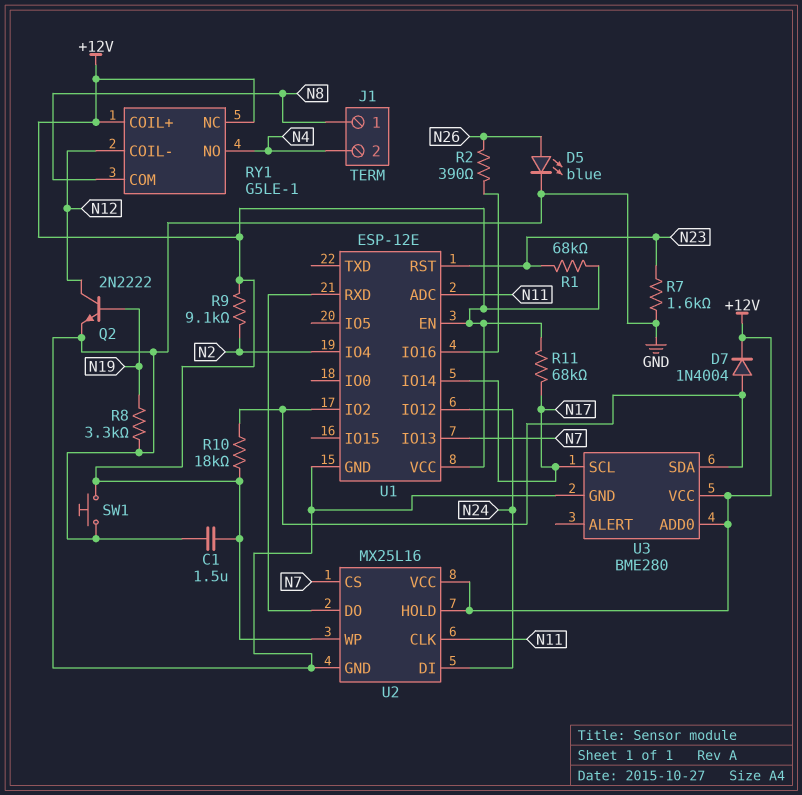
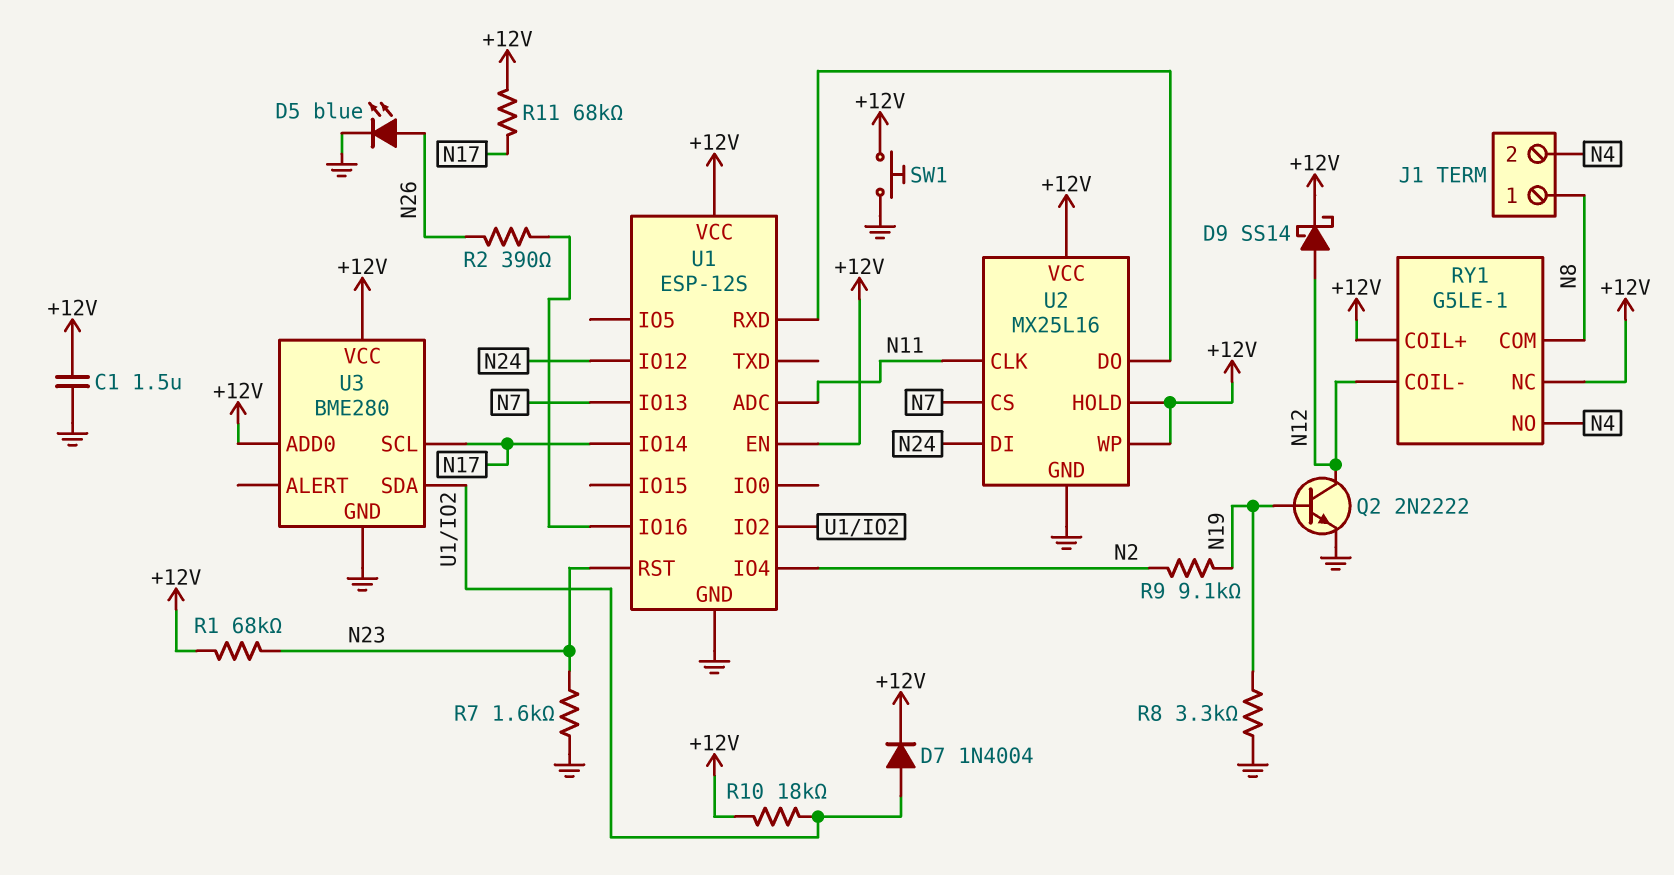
D9: none -> schottky SS14 (A N12, K +12V)
R9: 9.1k (+12V, N2) -> 9.1k (N2, N19)
U1: ESP-12E -> ESP-12S

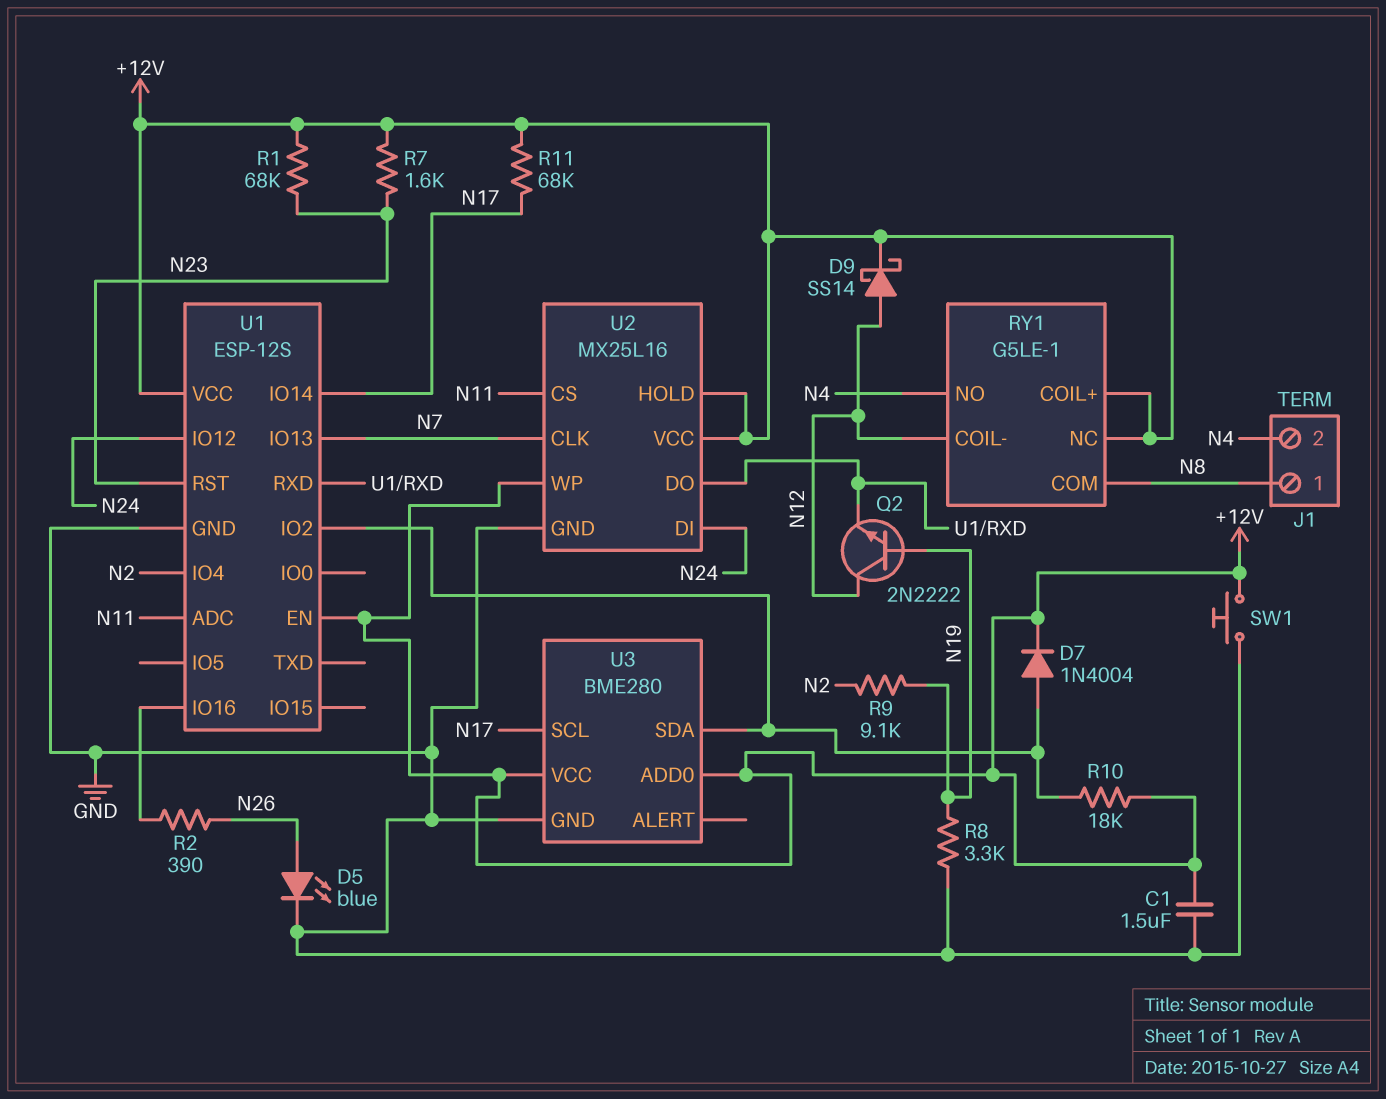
Q2: NPN 2N2222 (B N19, C N12, E GND) -> NPN 2N2222 (B N19, C N12, E U1/RXD)
R7: 1.6k (GND, N23) -> 1.6k (+12V, N23)
U2 pin CLK: N11 -> N7
U2 pin CS: N7 -> N11

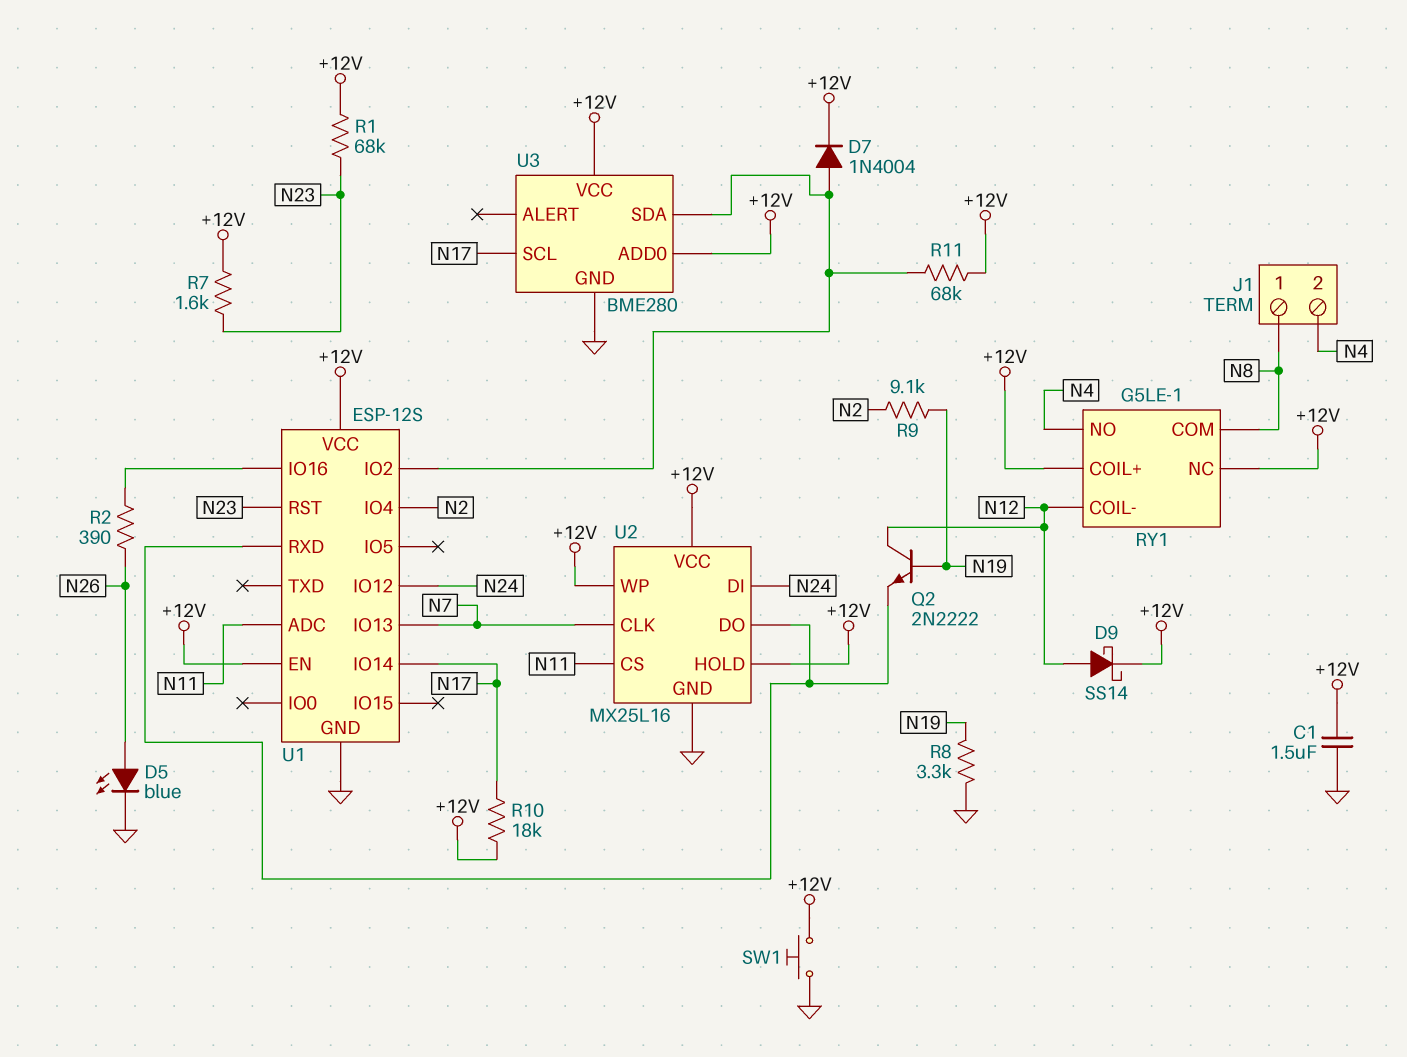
R10: 18k (+12V, U1/IO2) -> 18k (+12V, N17)
R11: 68k (+12V, N17) -> 68k (+12V, U1/IO2)

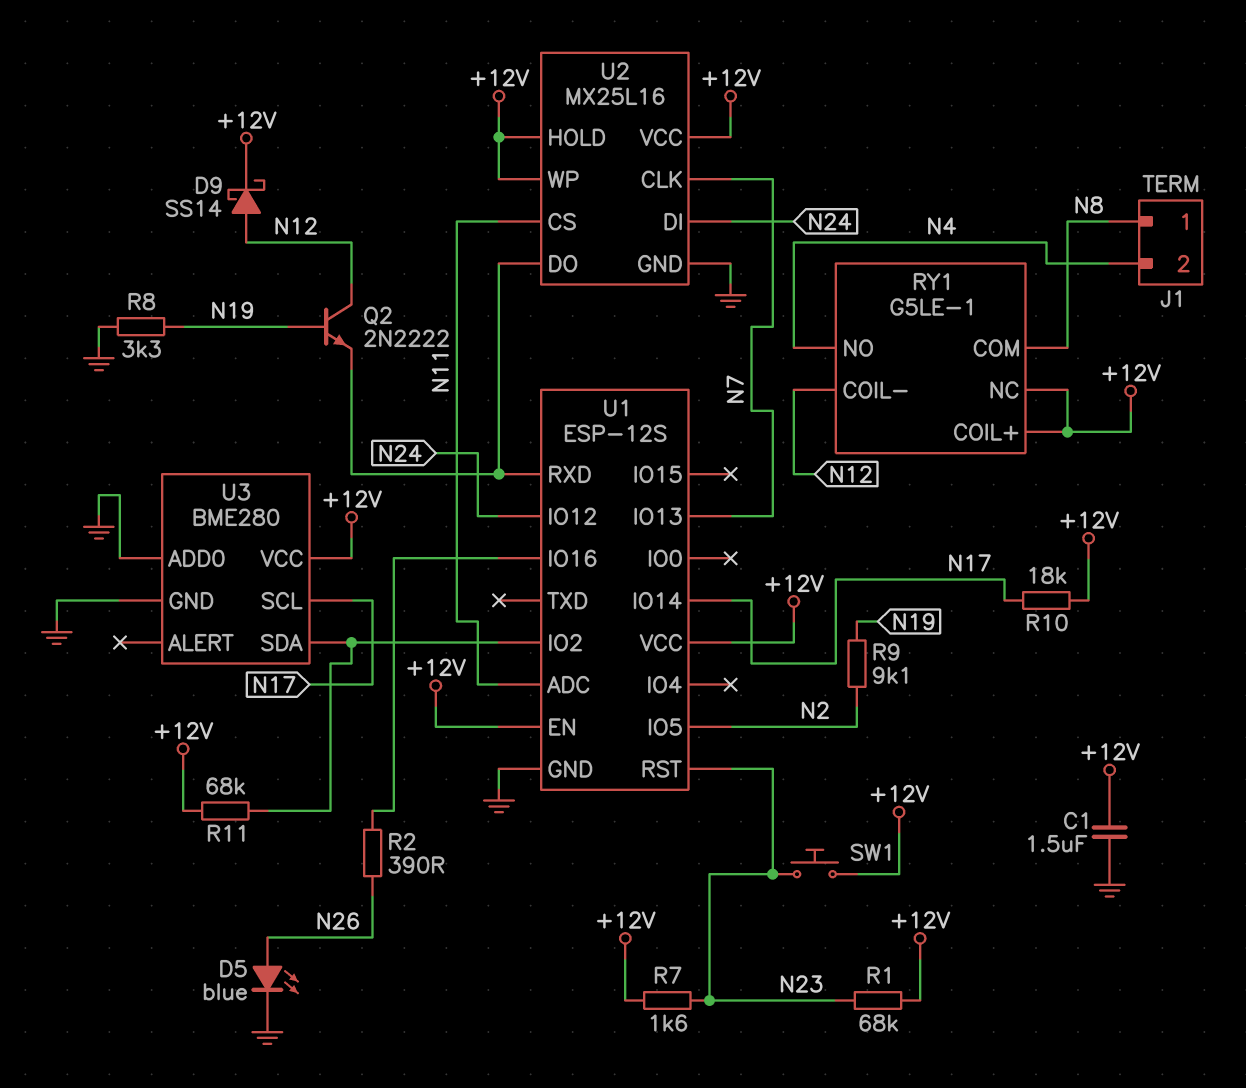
D7: diode 1N4004 (A U1/IO2, K +12V) -> none
SW1: button (+12V, GND) -> button (+12V, N23)
U1 pin IO4: N2 -> none
U1 pin IO5: none -> N2
U3 pin ADD0: +12V -> GND

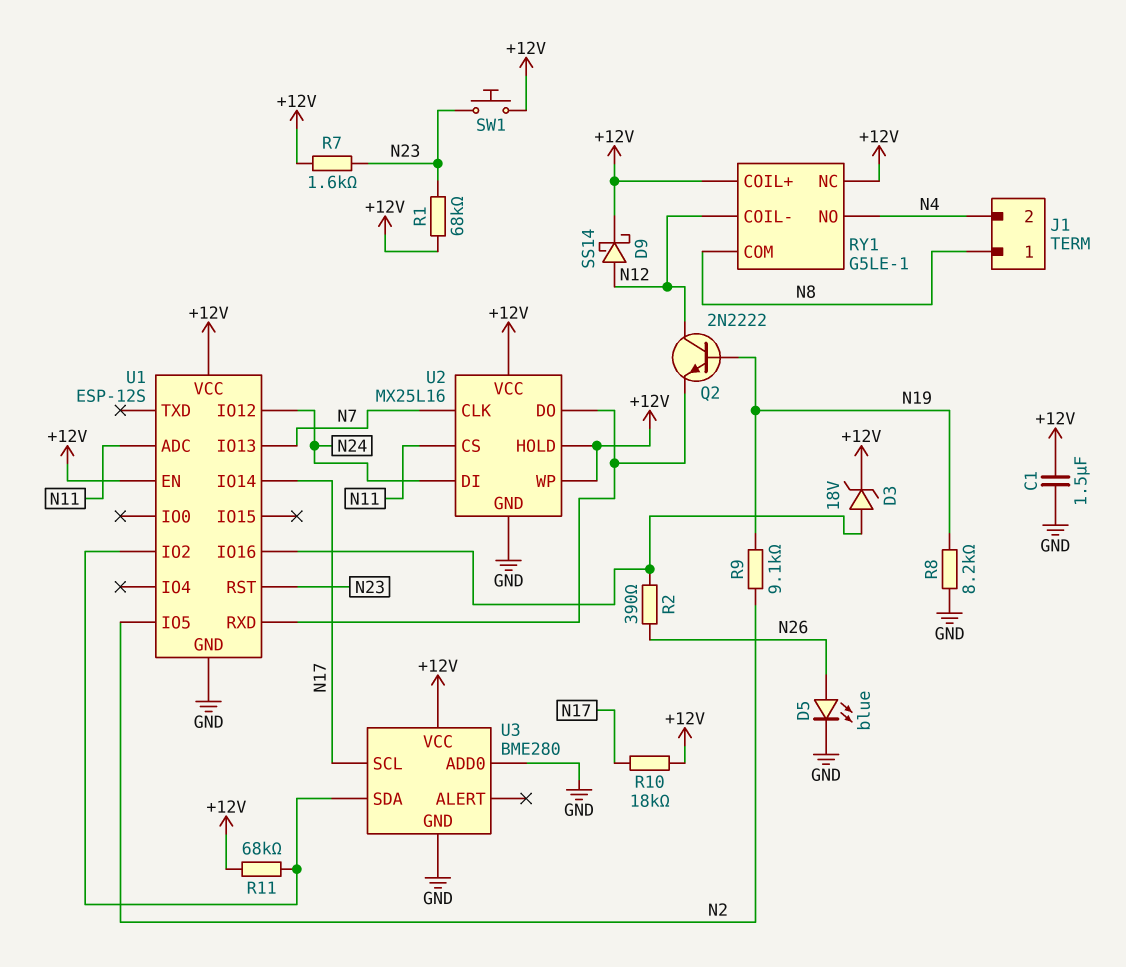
D3: none -> zener 18V (A U1/IO16, K +12V)
R8: 3.3k (GND, N19) -> 8.2k (GND, N19)

